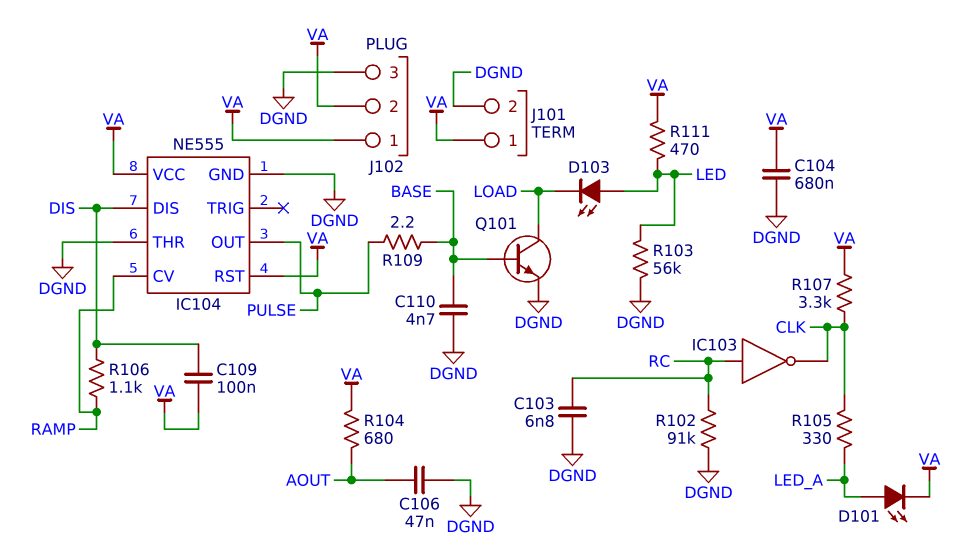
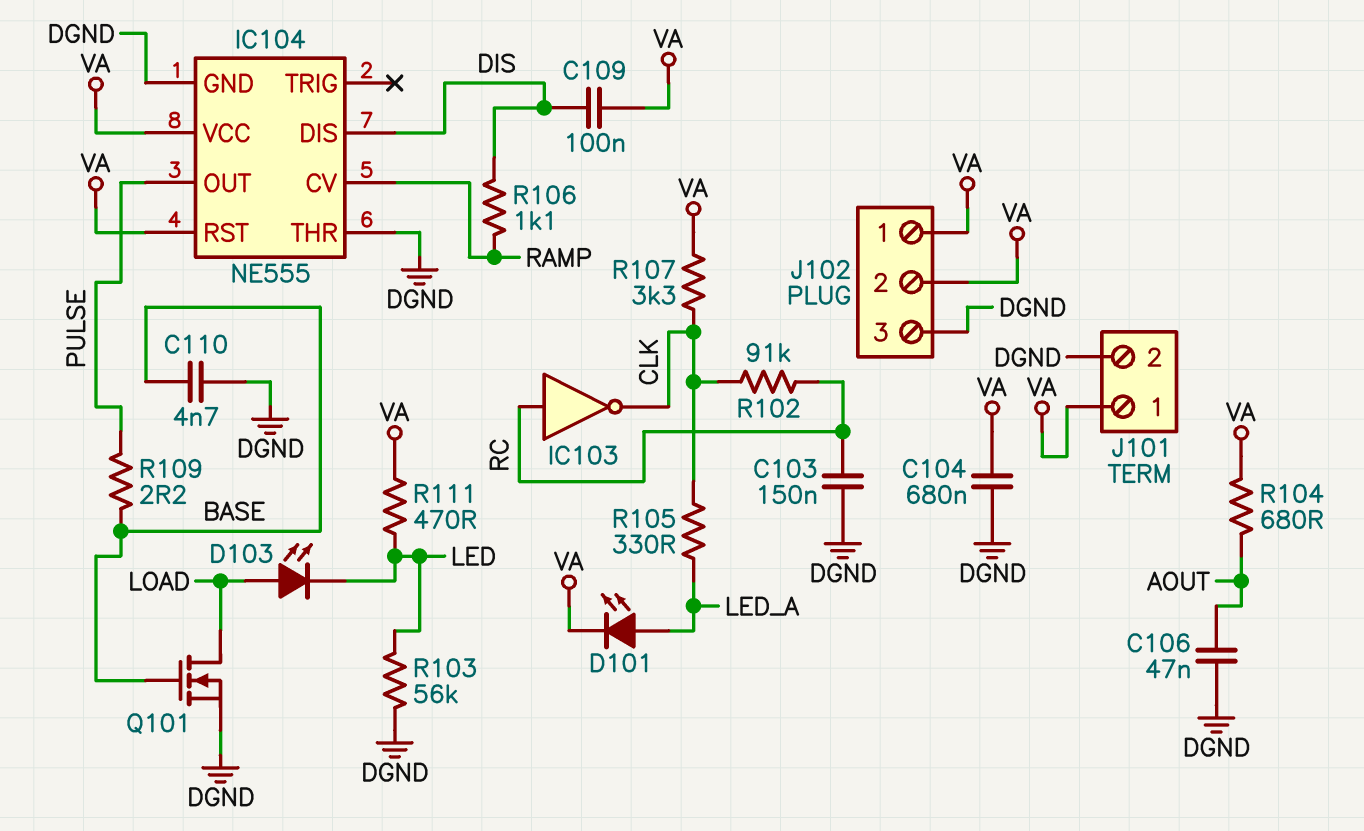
C103: 6.8nF (DGND, RC) -> 150nF (DGND, RC)
D103: LED (A LED, K LOAD) -> LED (A LOAD, K LED)
Q101: NPN (B BASE, C LOAD, E DGND) -> NMOS (G BASE, D LOAD, S DGND)
R102: 91k (DGND, RC) -> 91k (CLK, RC)

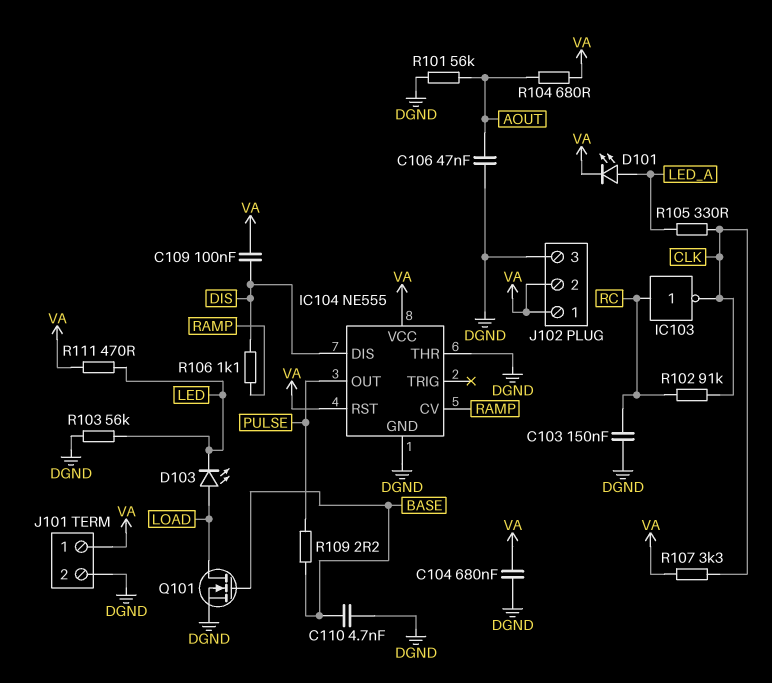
R101: none -> 56k (AOUT, DGND)

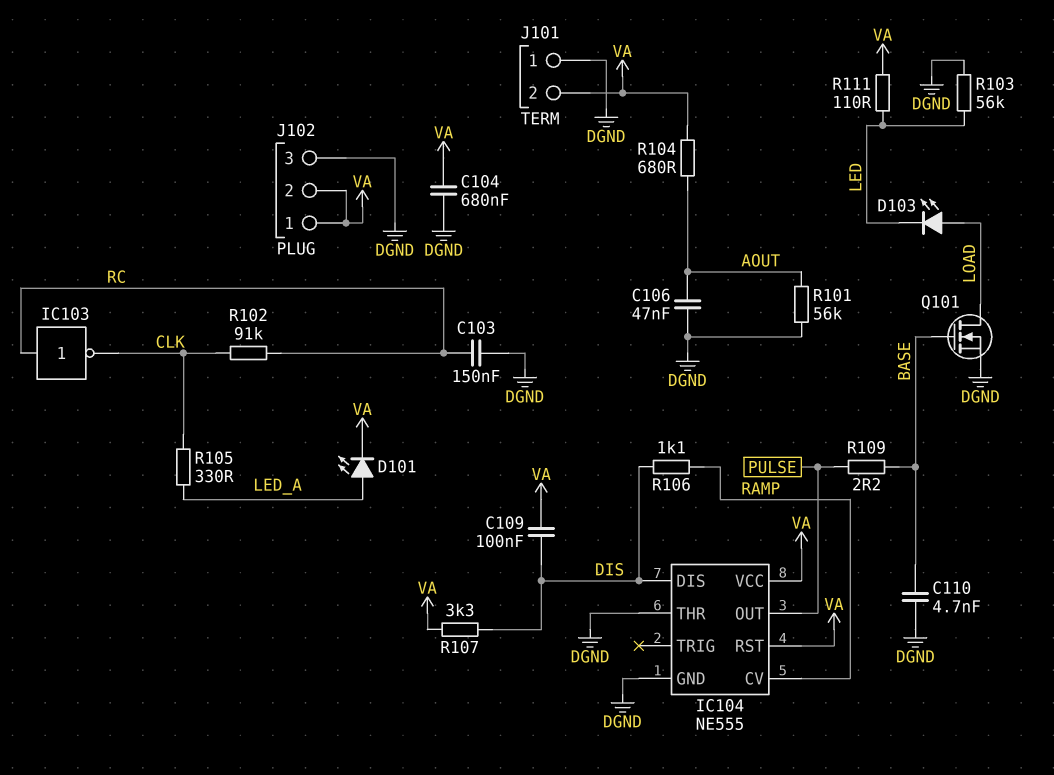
J101 pin 1: VA -> DGND
J101 pin 2: DGND -> VA
R107: 3.3k (CLK, VA) -> 3.3k (DIS, VA)
R111: 470 (LED, VA) -> 110 (LED, VA)

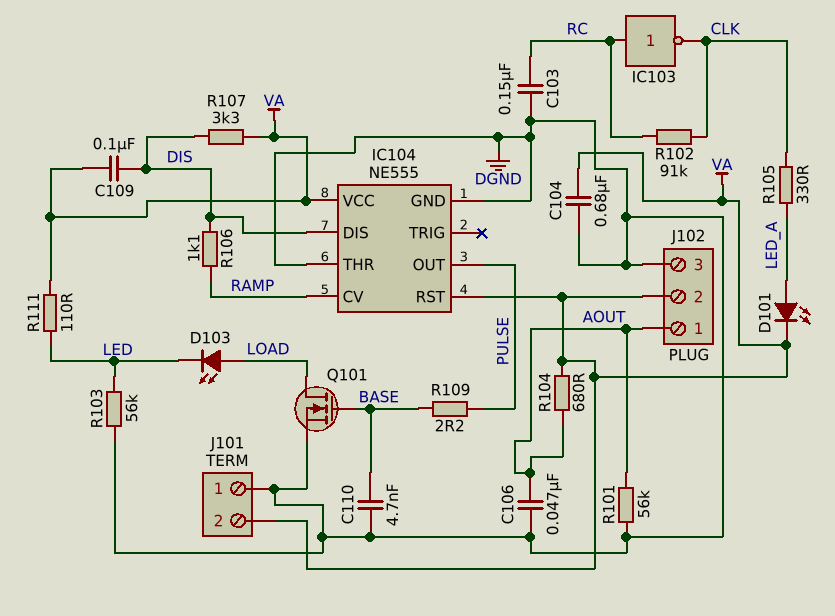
J102 pin 1: VA -> AOUT

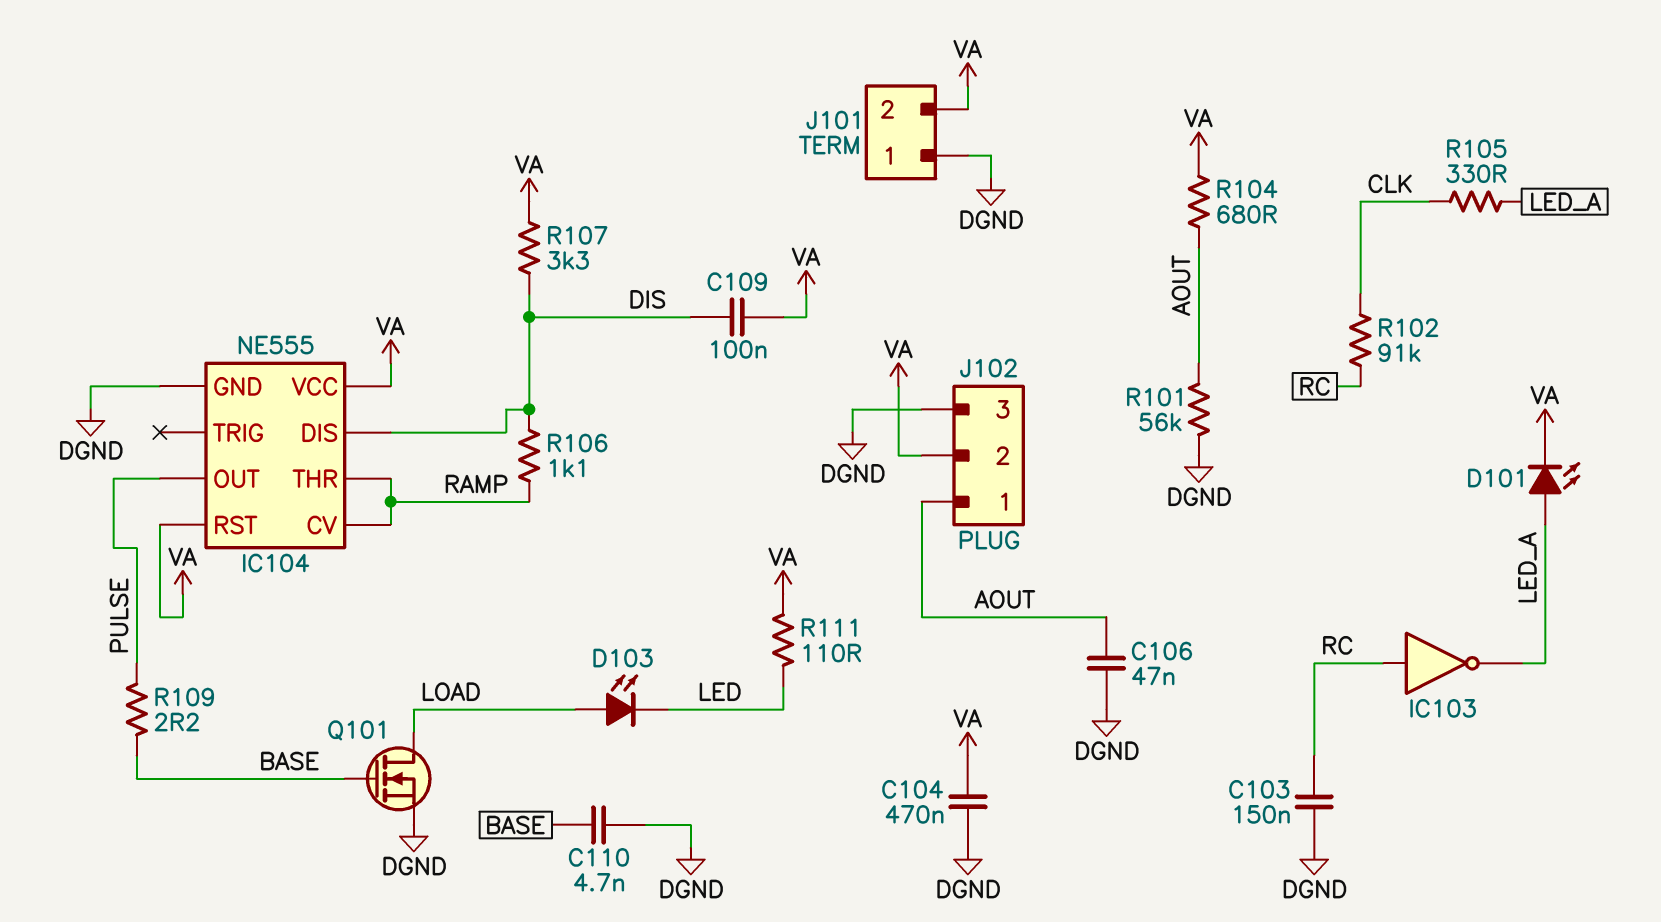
C104: 680nF (DGND, VA) -> 470nF (DGND, VA)
IC103: NOT (in RC, out CLK) -> NOT (in RC, out LED_A)
IC104 pin THR: DGND -> RAMP
R103: 56k (DGND, LED) -> none

